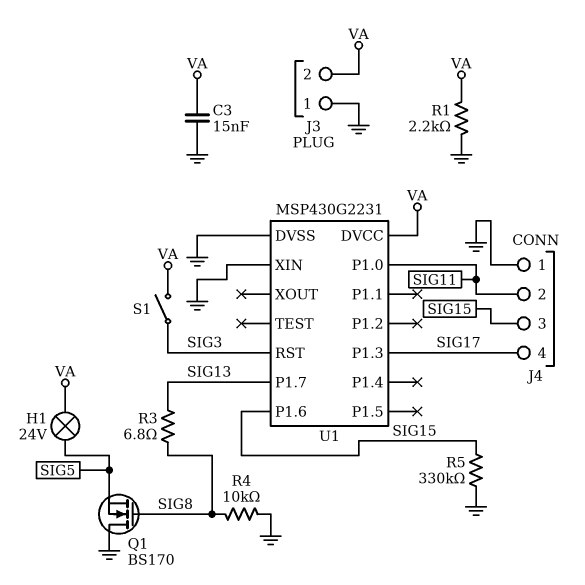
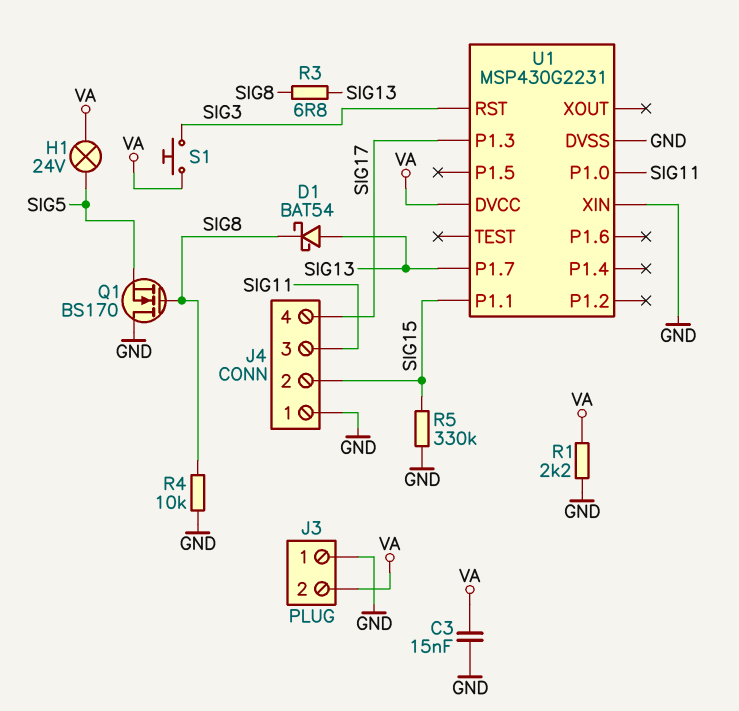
D1: none -> schottky BAT54 (A SIG13, K SIG8)
J4 pin 2: SIG11 -> SIG15
J4 pin 3: SIG15 -> SIG11
S1: switch (SIG3, VA) -> button (SIG3, VA)
U1 pin P1.1: none -> SIG15
U1 pin P1.6: SIG15 -> none

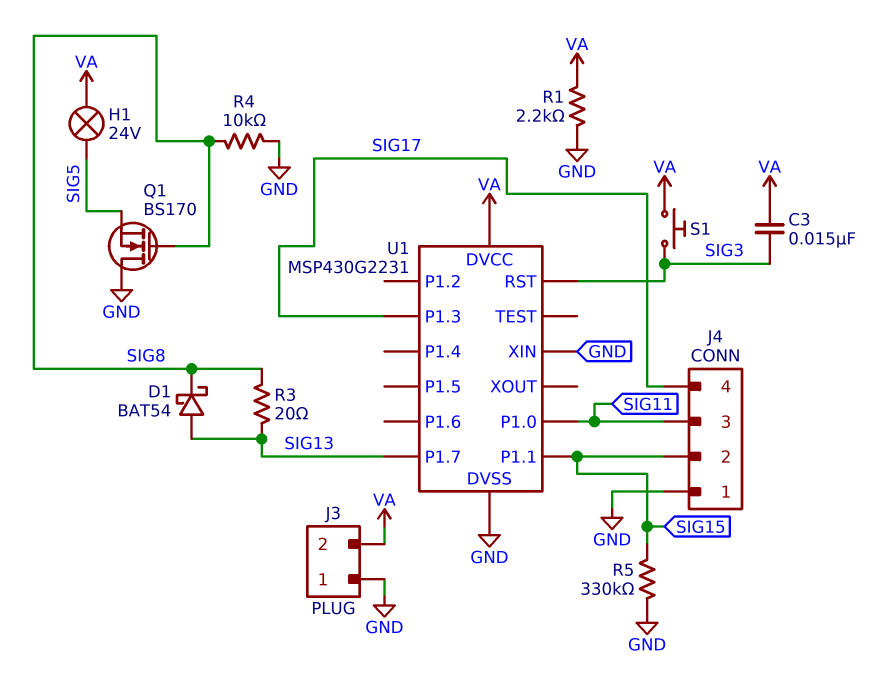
C3: 15nF (GND, VA) -> 15nF (SIG3, VA)
R3: 6.8 (SIG8, SIG13) -> 20 (SIG8, SIG13)

